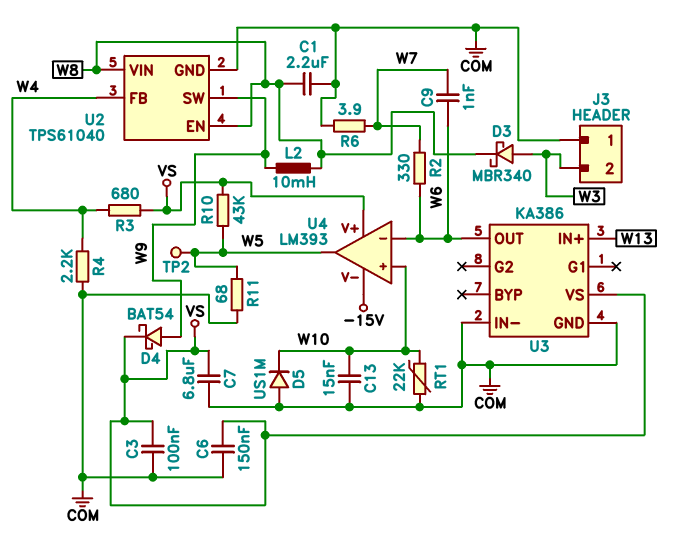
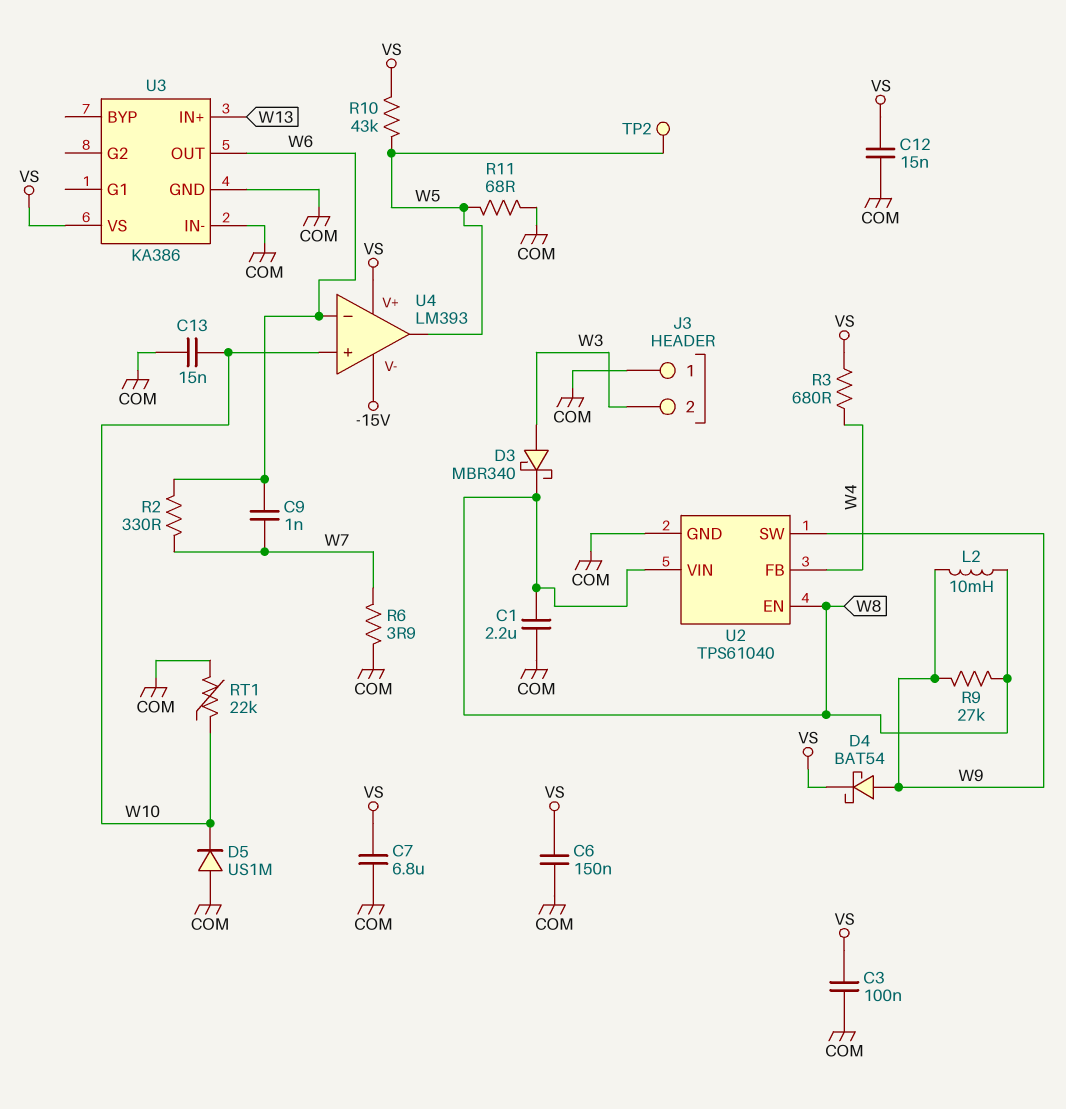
C12: none -> 15nF (COM, VS)
R4: 2.2k (COM, W4) -> none
R9: none -> 27k (W8, W9)

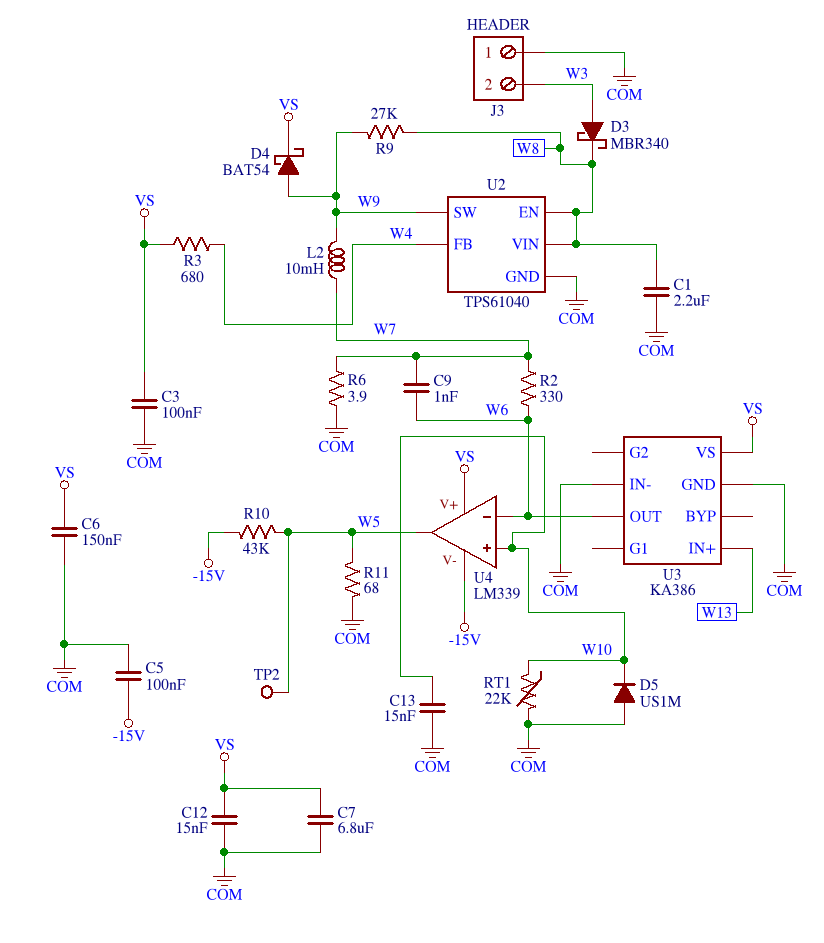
C5: none -> 100nF (-15V, COM)
L2: 10mH (W8, W9) -> 10mH (W7, W9)
R10: 43k (VS, W5) -> 43k (-15V, W5)
U4: LM393 -> LM339

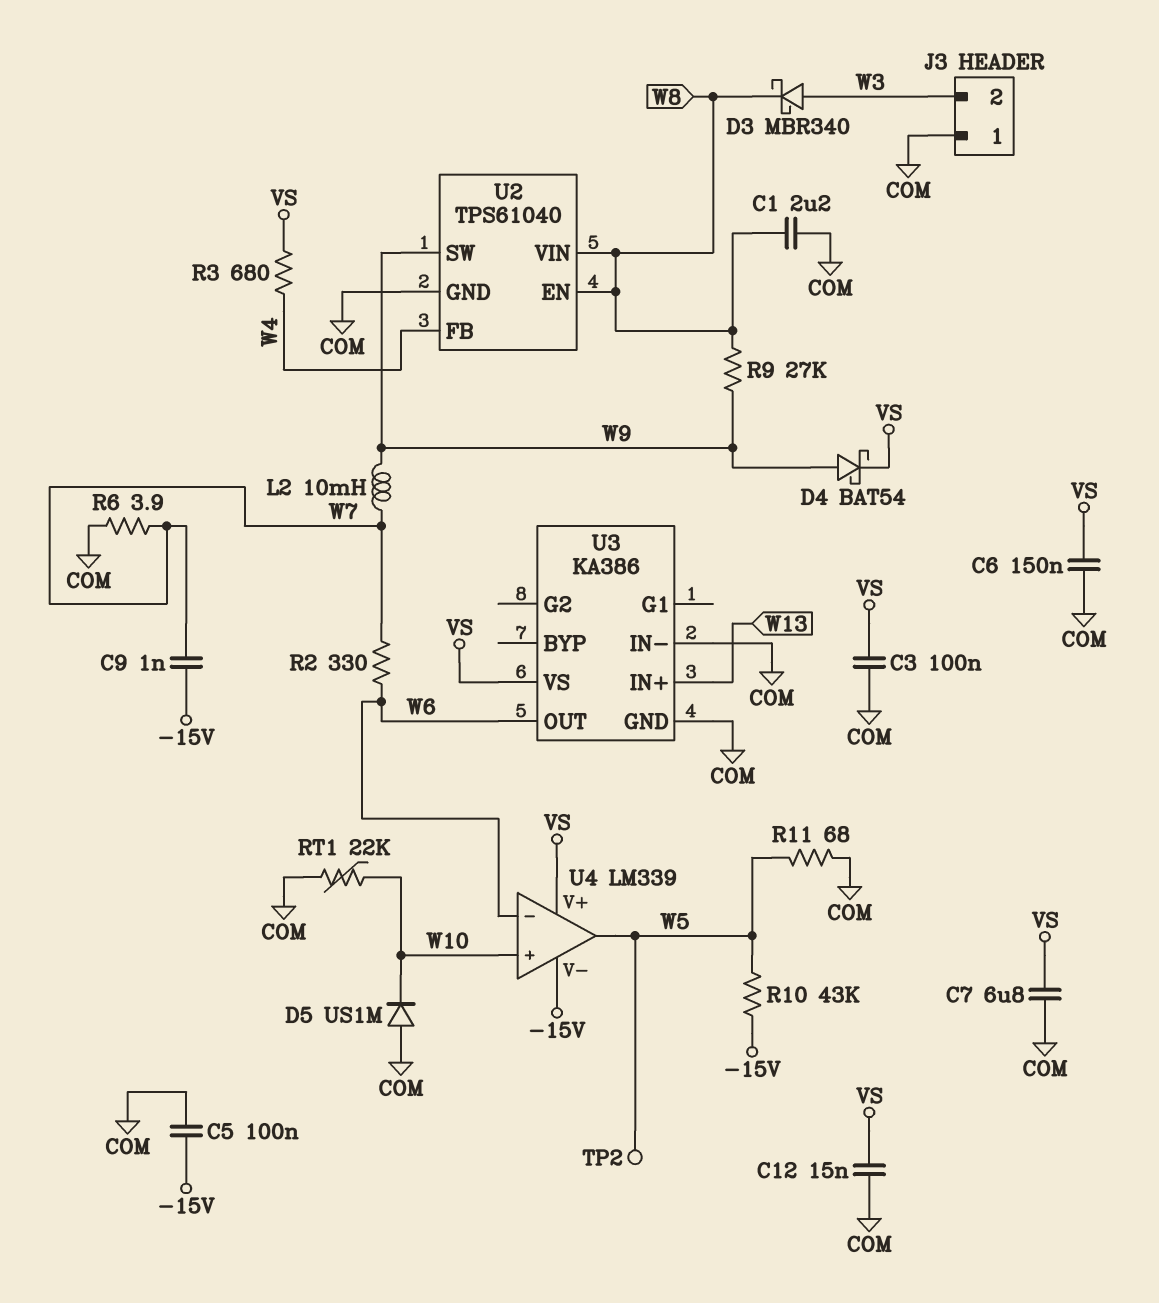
C9: 1nF (W6, W7) -> 1nF (-15V, W7)
C13: 15nF (COM, W10) -> none

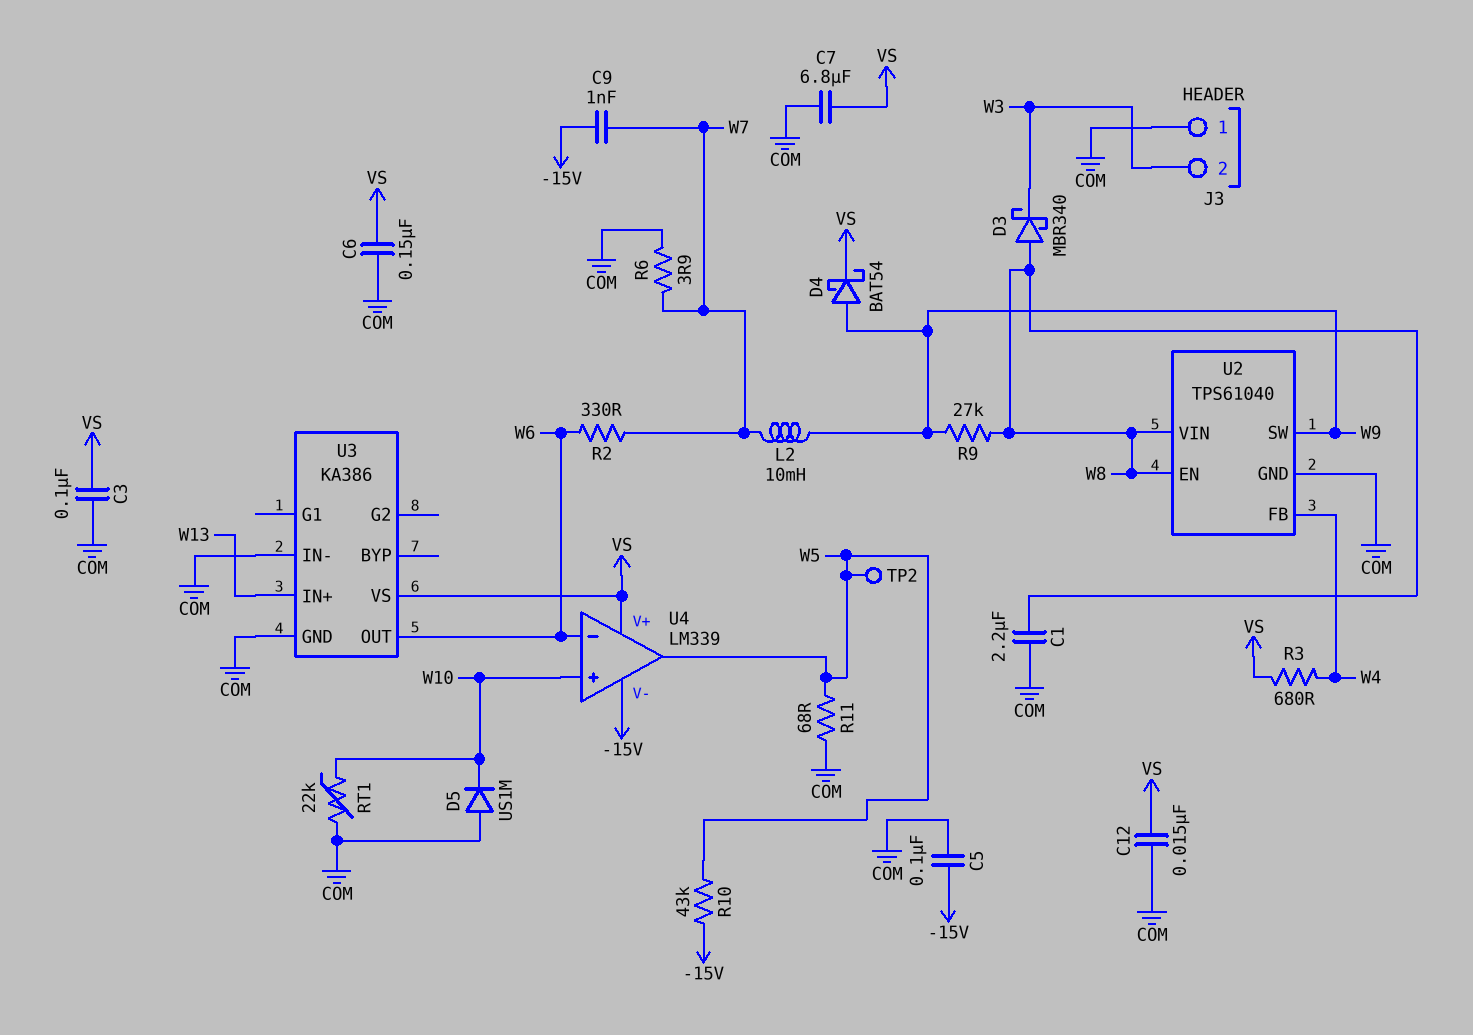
D3: schottky MBR340 (A W3, K W8) -> schottky MBR340 (A W8, K W3)

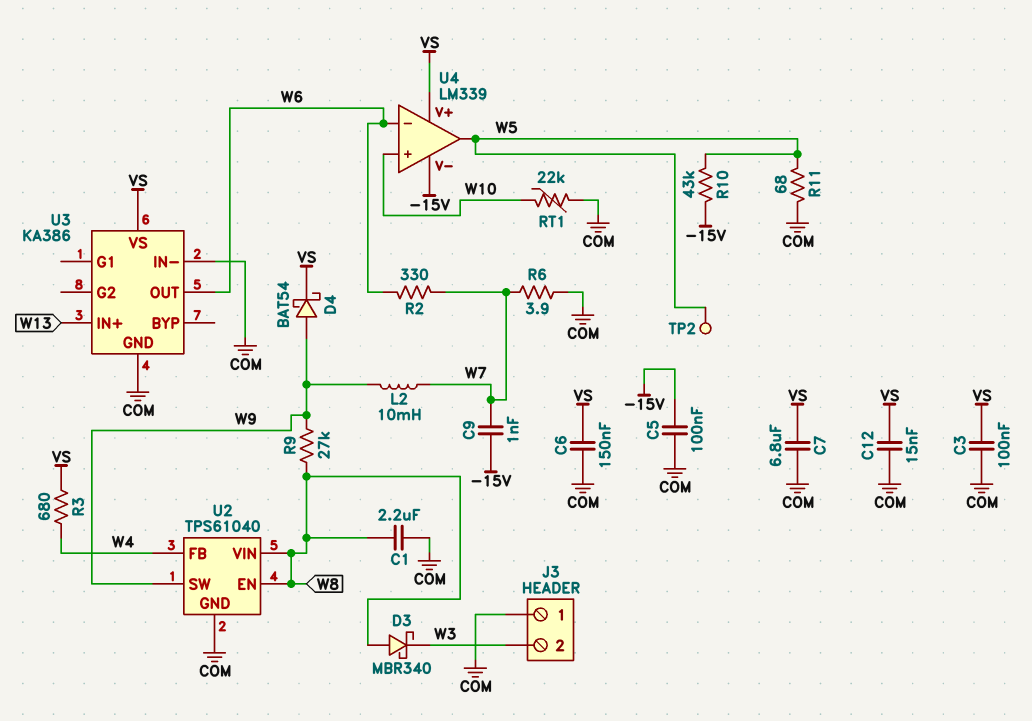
D5: diode US1M (A COM, K W10) -> none

